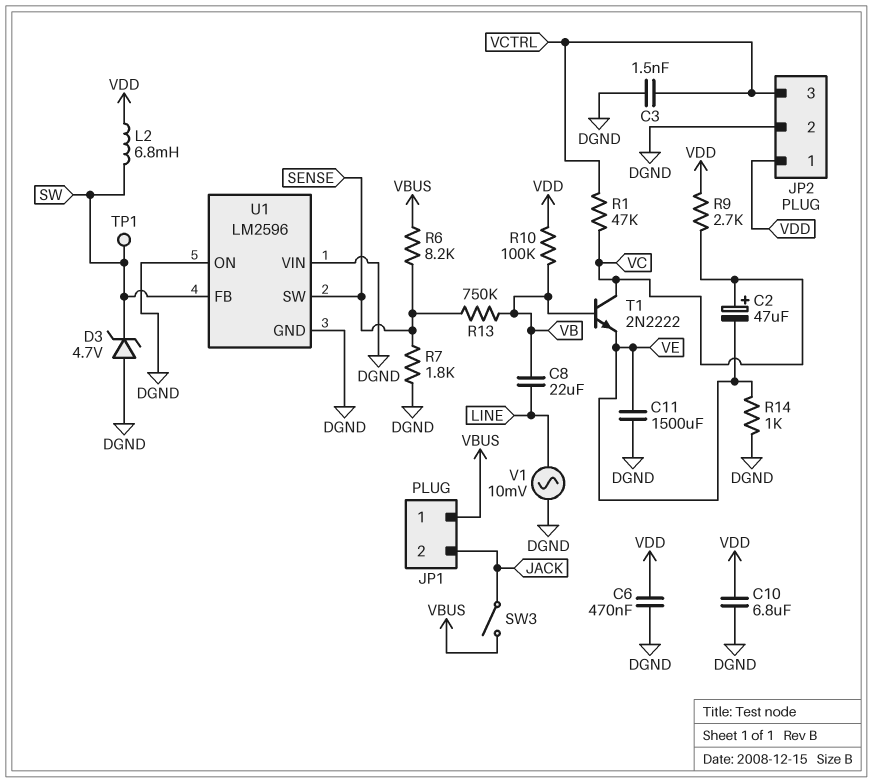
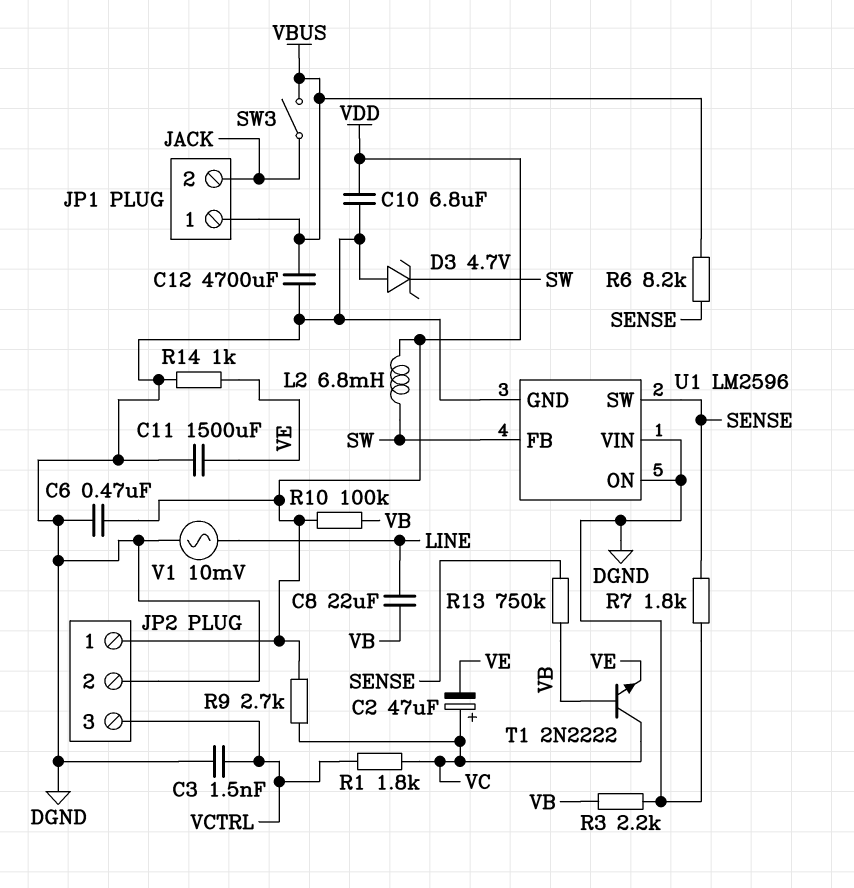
C12: none -> 4700uF (DGND, VBUS)
R1: 47k (VC, VCTRL) -> 1.8k (VC, VCTRL)
R3: none -> 2.2k (DGND, VB)
TP1: test point (SW) -> none

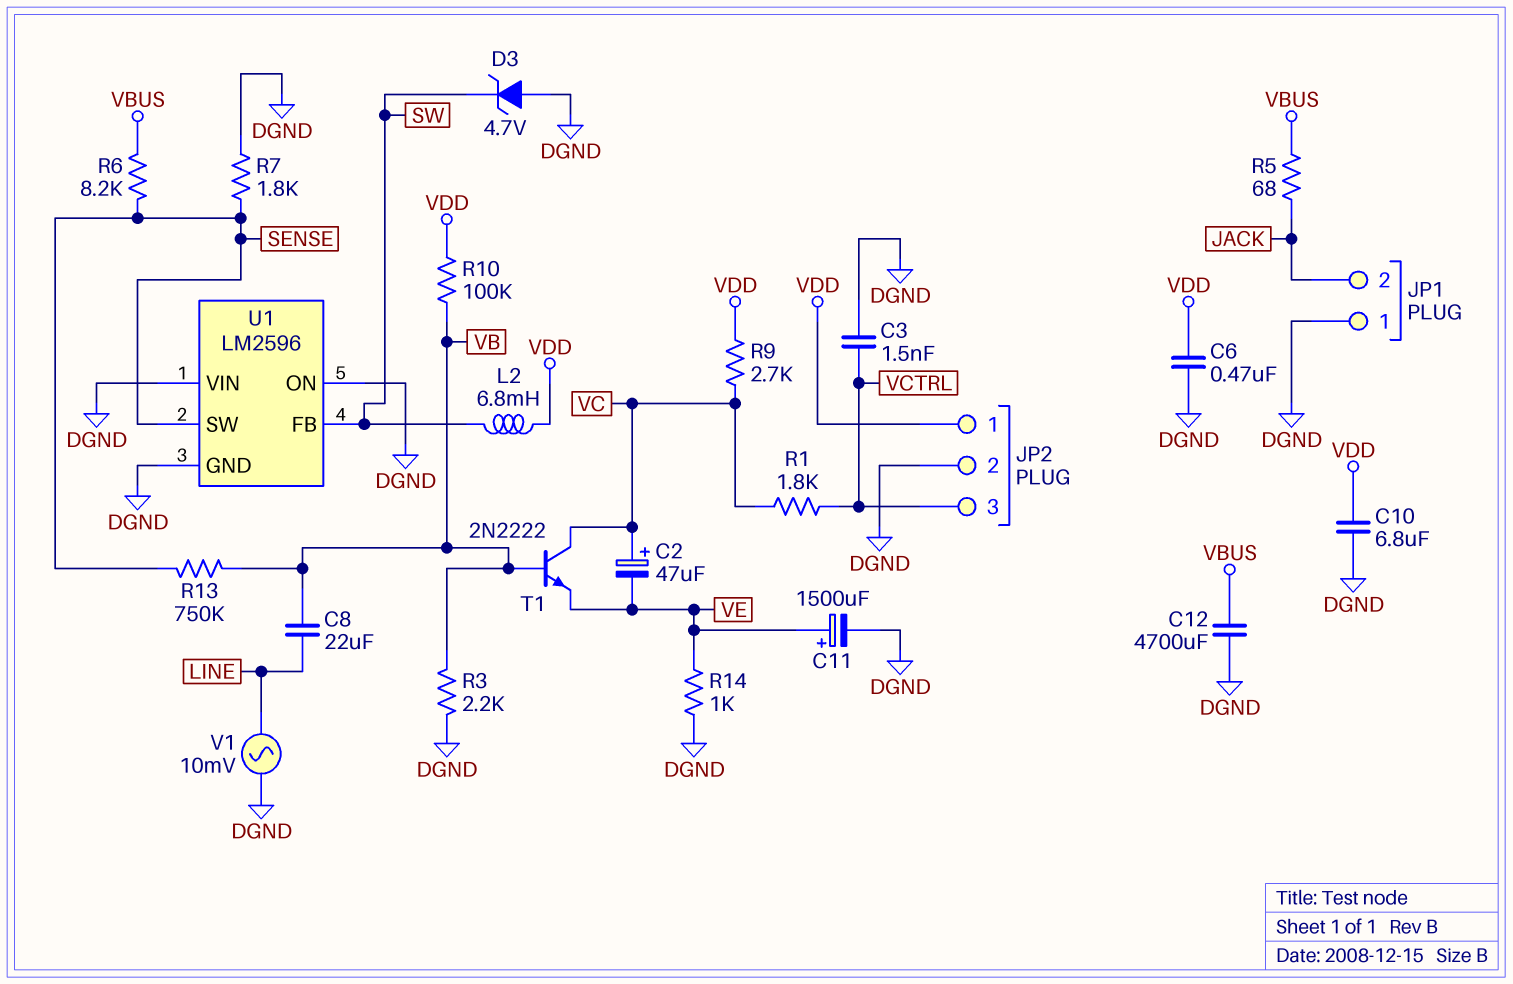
C11: 1500uF (DGND, VE) -> 1500uF (plus VE, minus DGND)
JP1 pin 1: VBUS -> DGND
R5: none -> 68 (JACK, VBUS)
SW3: switch (JACK, VBUS) -> none

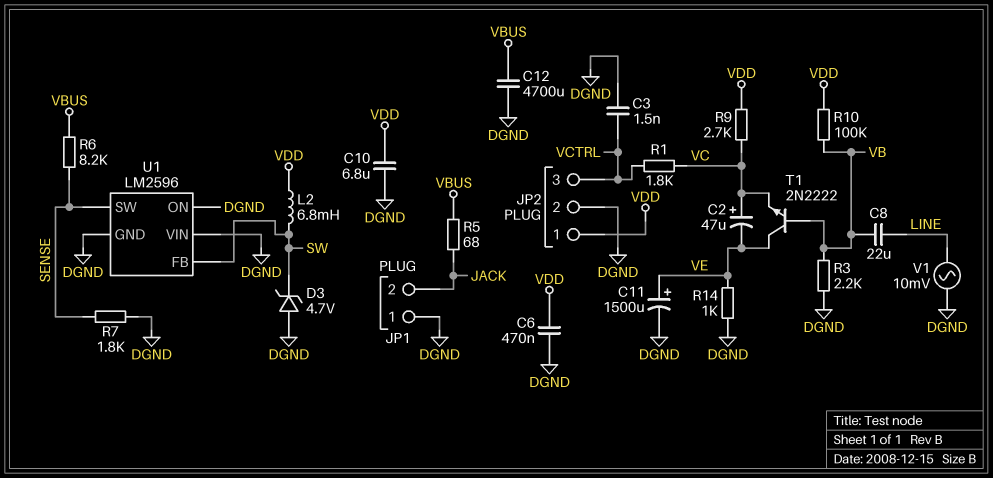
R13: 750k (SENSE, VB) -> none
T1: NPN 2N2222 (B VB, C VC, E VE) -> NPN 2N2222 (B VB, C VE, E VC)

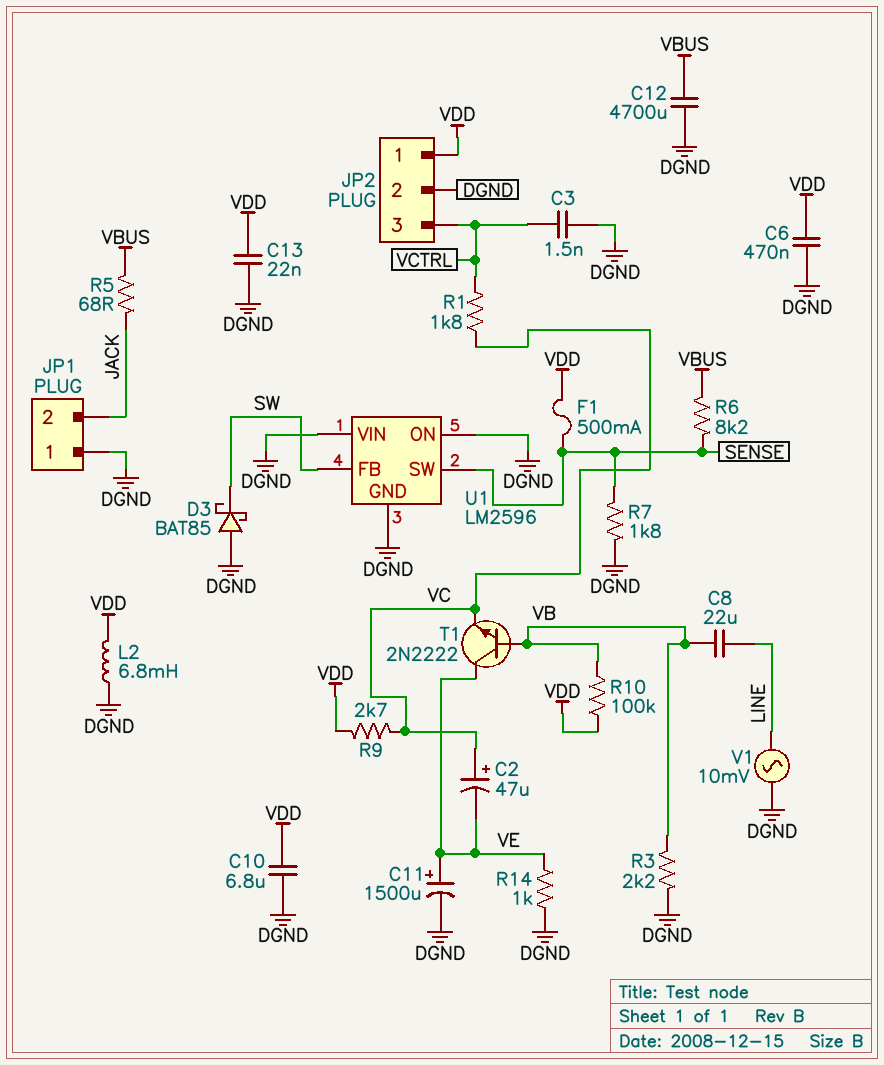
C13: none -> 22nF (DGND, VDD)
D3: zener 4.7V (A DGND, K SW) -> schottky BAT85 (A DGND, K SW)
F1: none -> 500mA (SENSE, VDD)
L2: 6.8mH (SW, VDD) -> 6.8mH (DGND, VDD)

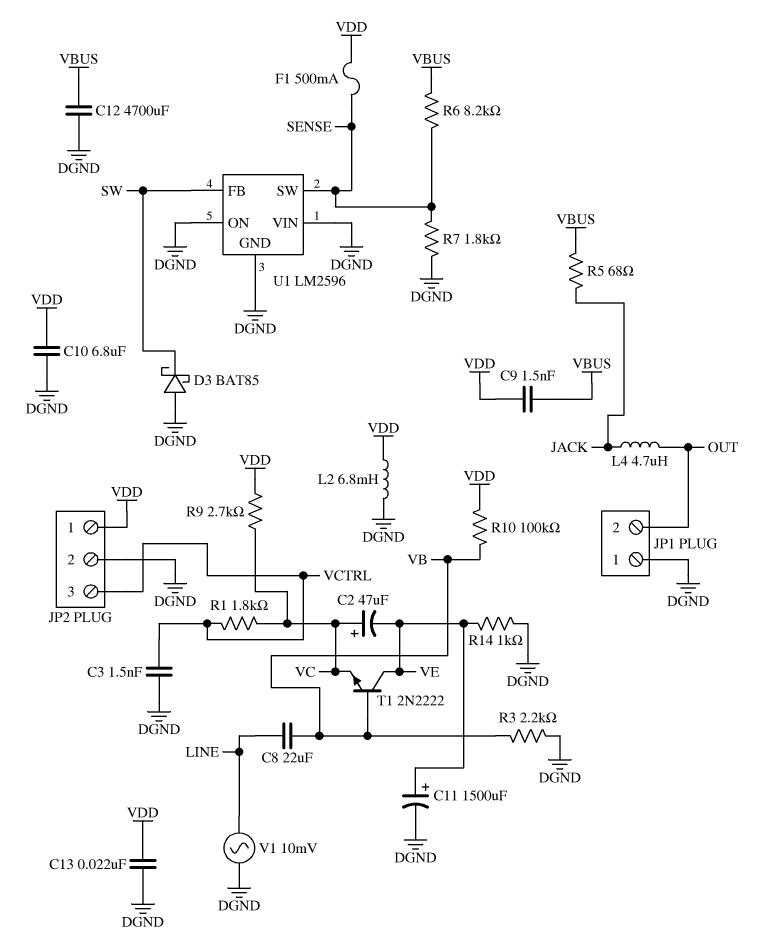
C6: 470nF (DGND, VDD) -> none
C9: none -> 1.5nF (VBUS, VDD)
JP1 pin 2: JACK -> OUT
L4: none -> 4.7uH (JACK, OUT)

